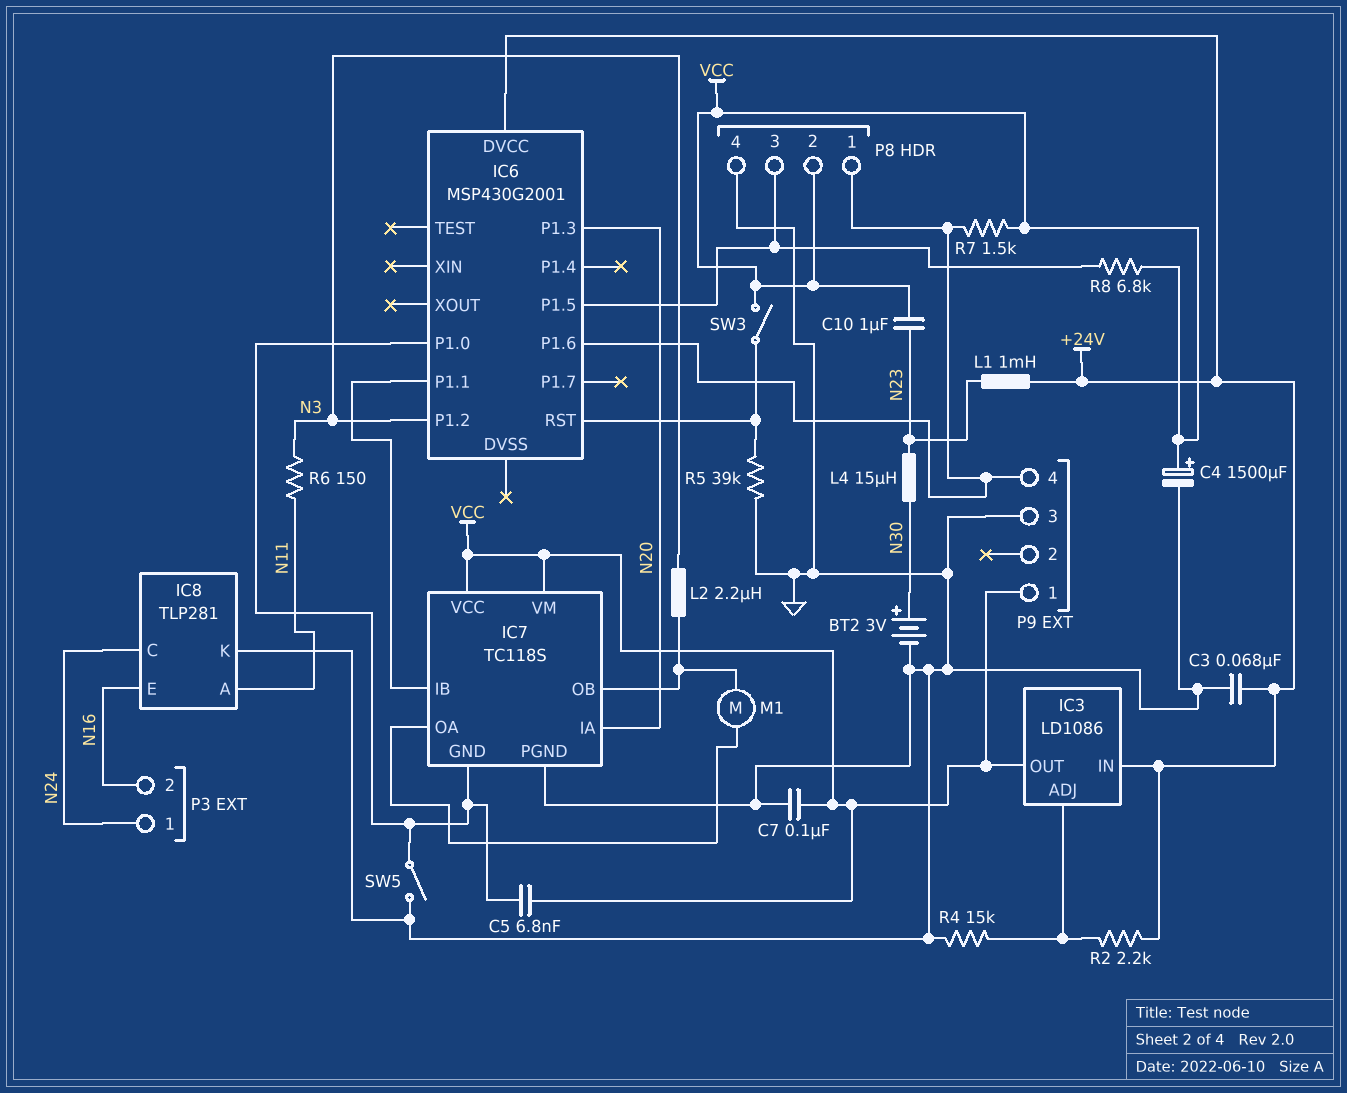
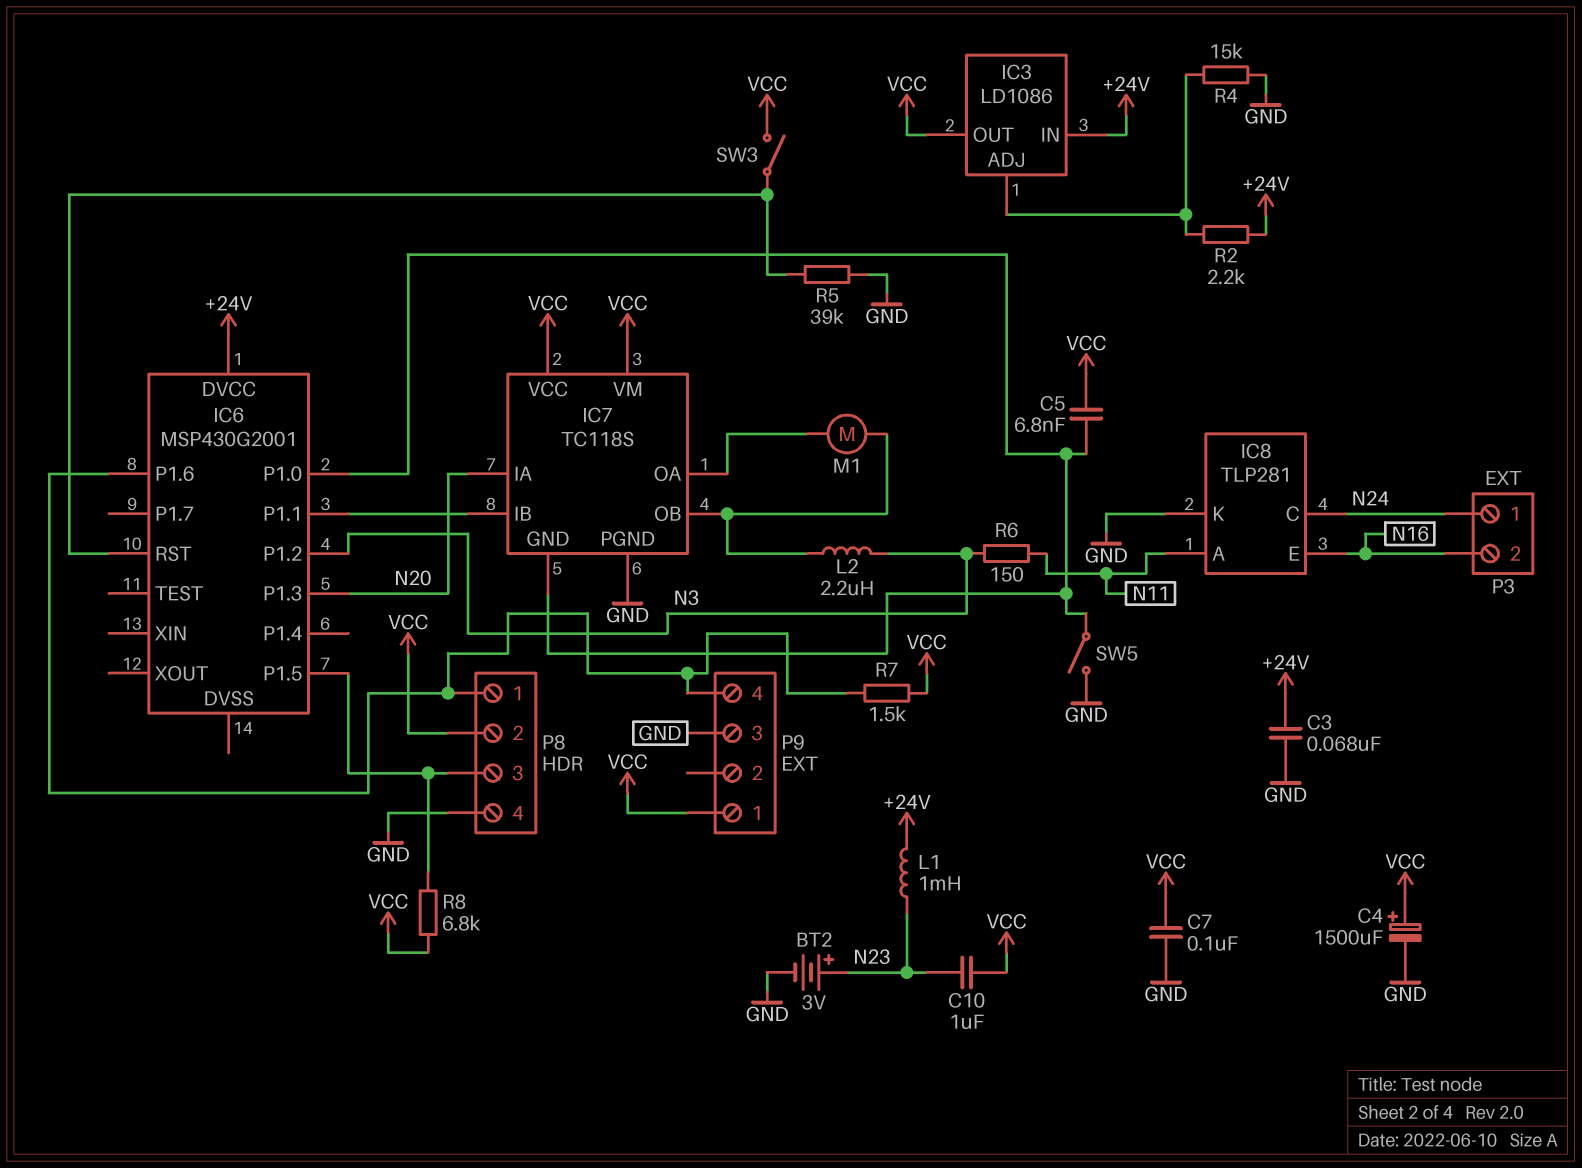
BT2: 3V (plus N30, minus GND) -> 3V (plus N23, minus GND)
L4: 15uH (N23, N30) -> none

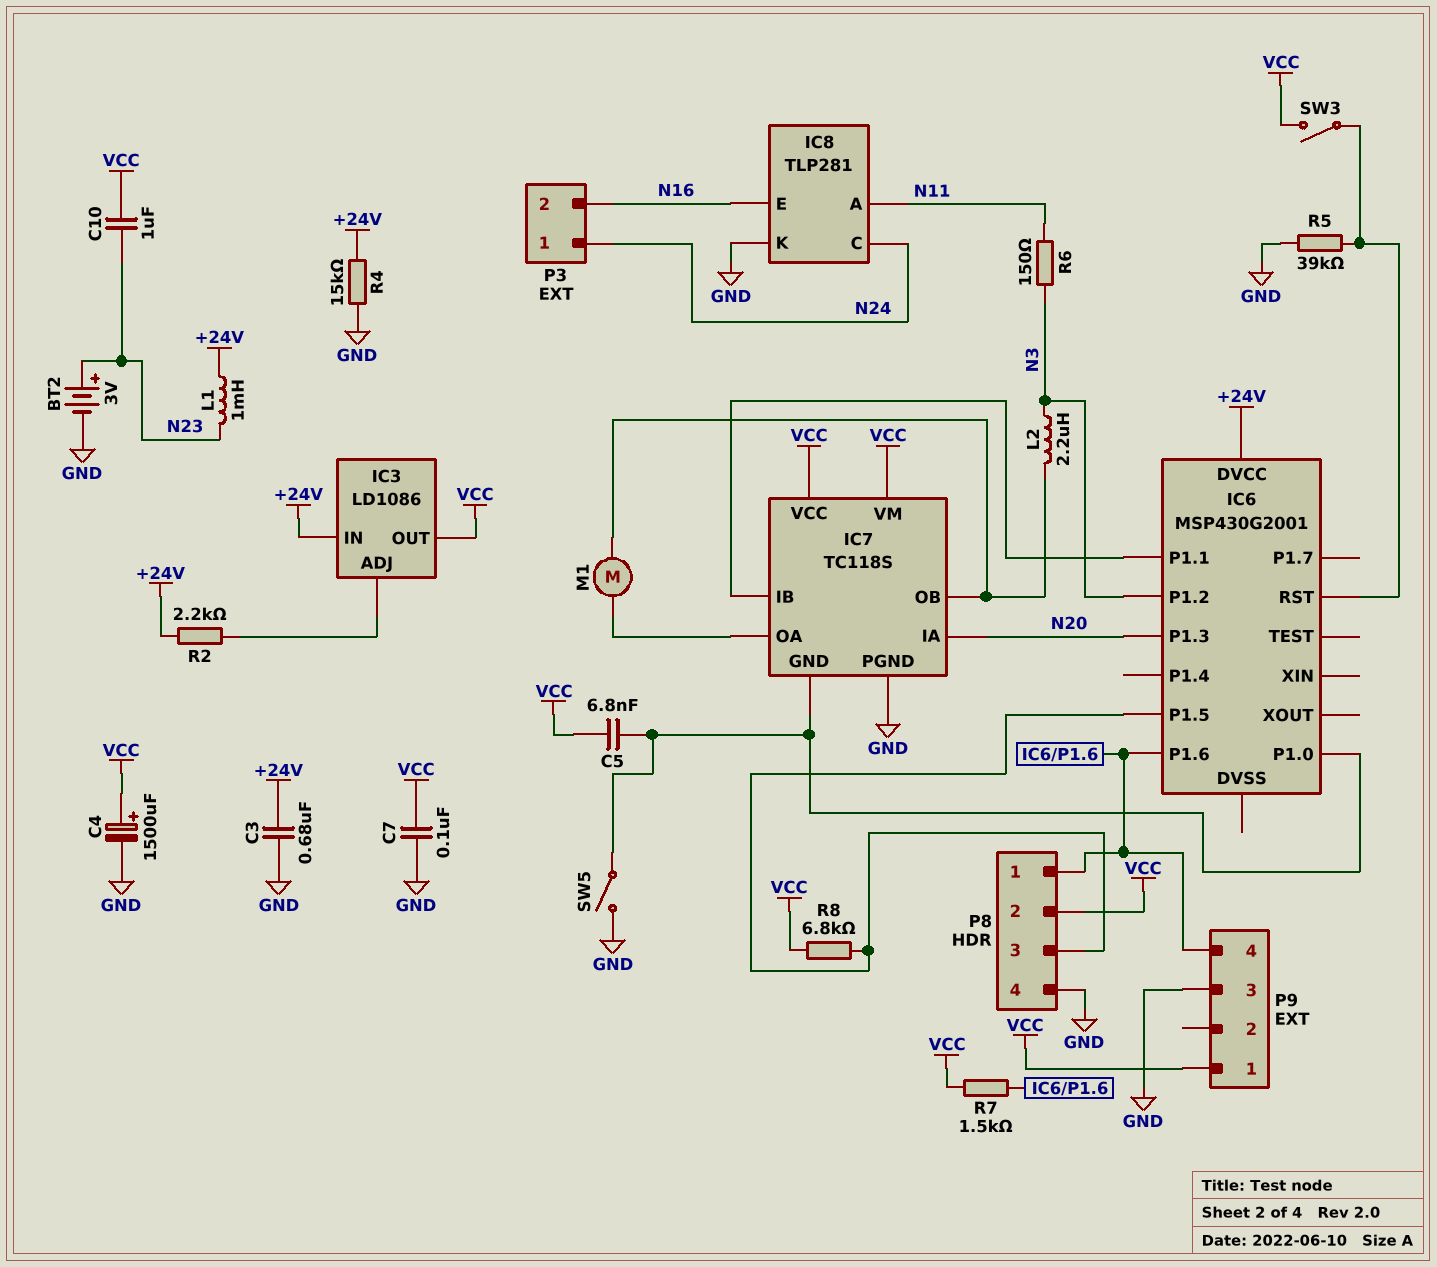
C3: 68nF (+24V, GND) -> 680nF (+24V, GND)
R4: 15k (GND, IC3/ADJ) -> 15k (+24V, GND)

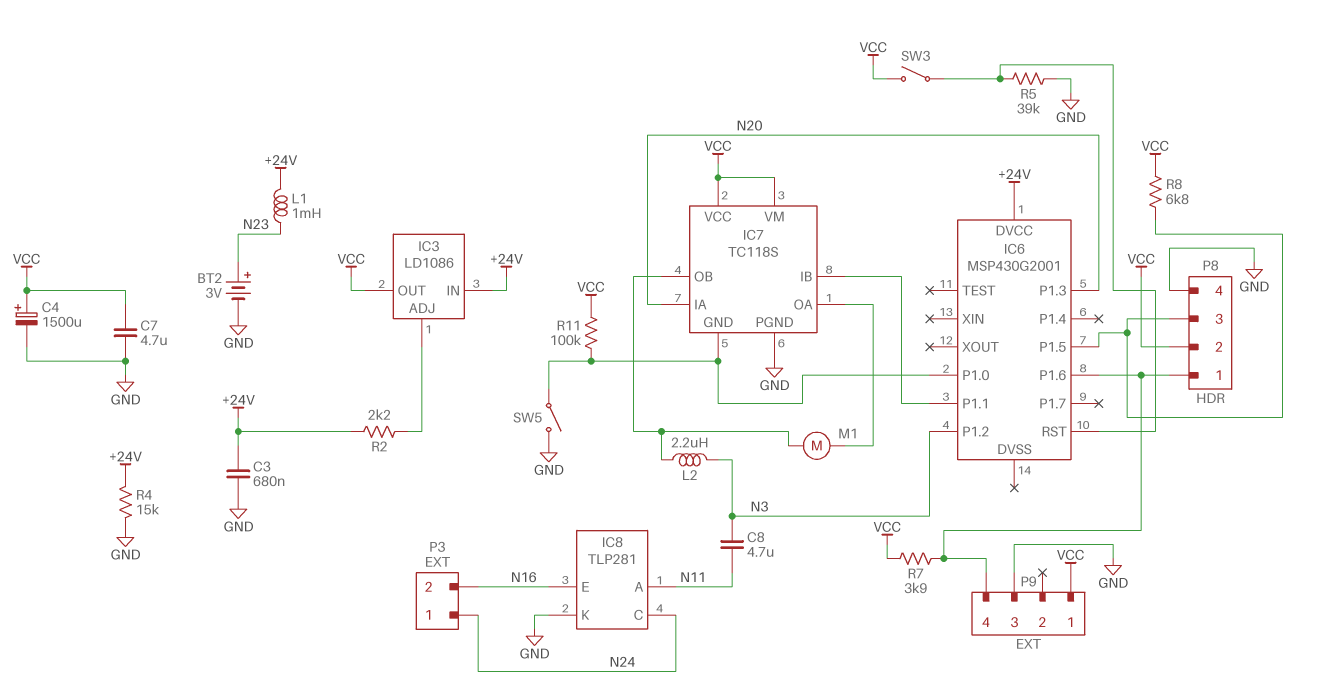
C5: 6.8nF (IC6/P1.0, VCC) -> none
C7: 100nF (GND, VCC) -> 4.7uF (GND, VCC)
C8: none -> 4.7uF (N3, N11)
C10: 1uF (N23, VCC) -> none
R6: 150 (N3, N11) -> none
R7: 1.5k (IC6/P1.6, VCC) -> 3.9k (IC6/P1.6, VCC)
R11: none -> 100k (IC6/P1.0, VCC)

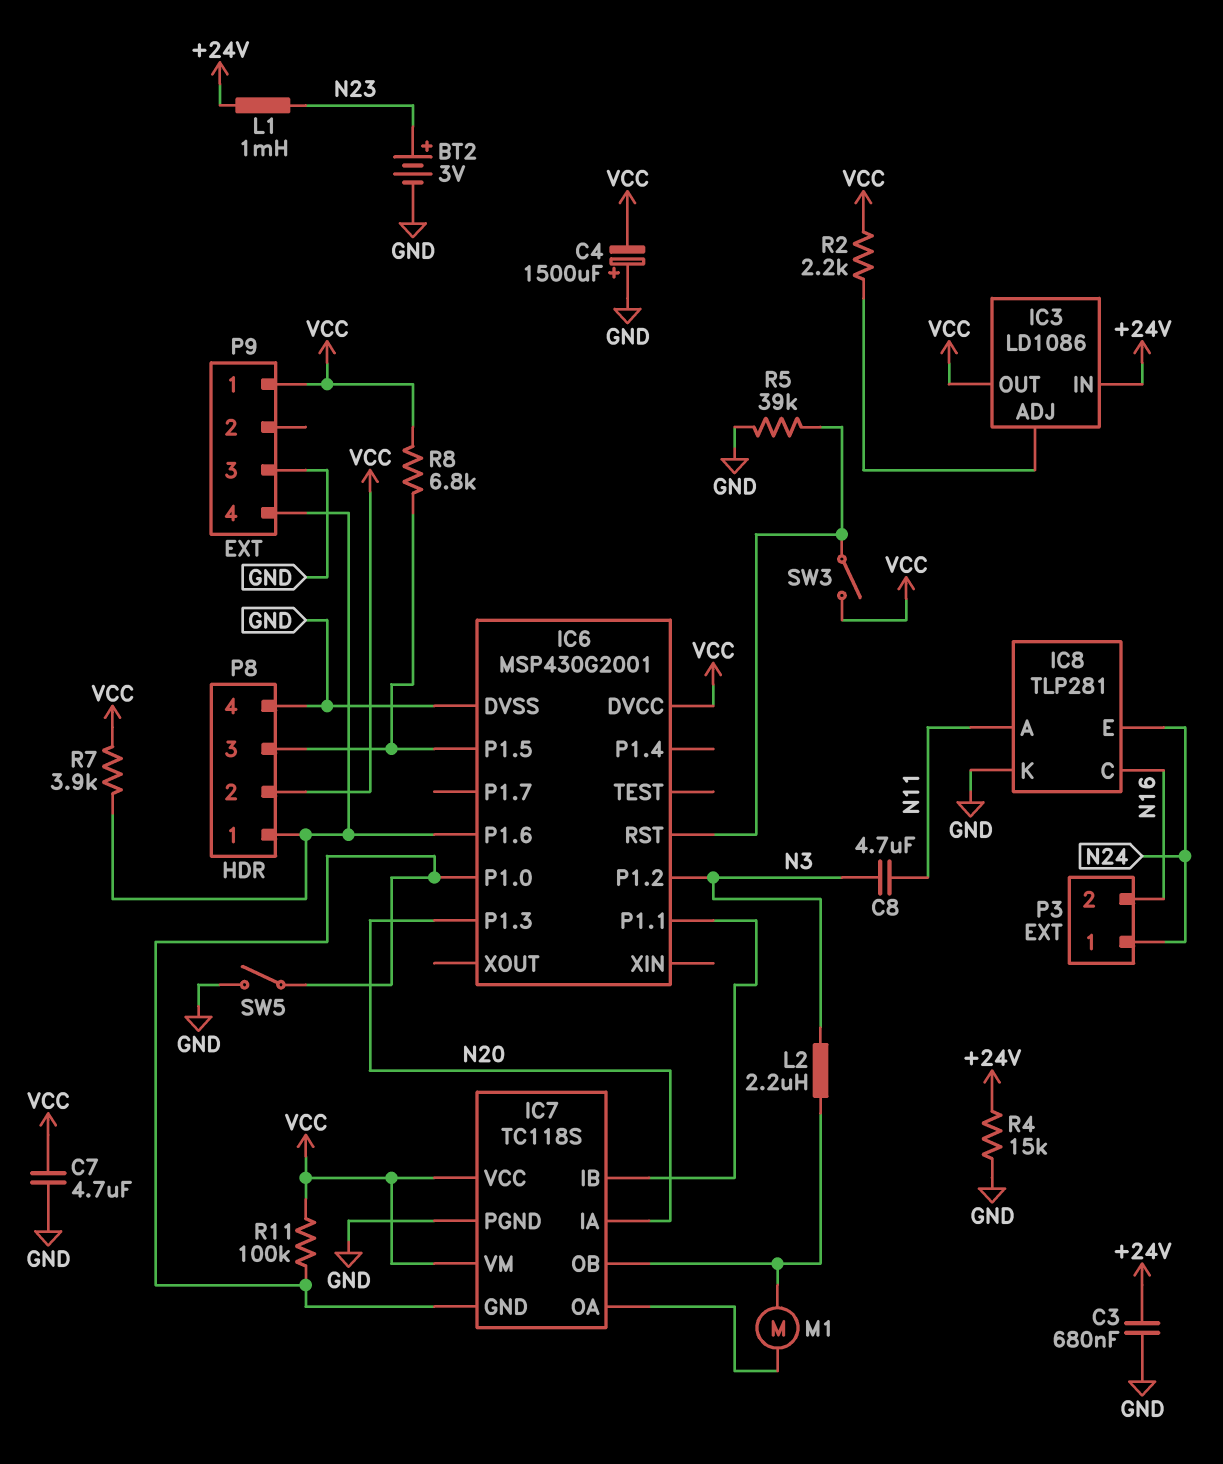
C4: 1500uF (plus VCC, minus GND) -> 1500uF (plus GND, minus VCC)
IC6 pin DVCC: +24V -> VCC
IC6 pin DVSS: none -> GND
IC8 pin C: N24 -> N16
IC8 pin E: N16 -> N24
R2: 2.2k (+24V, IC3/ADJ) -> 2.2k (IC3/ADJ, VCC)

